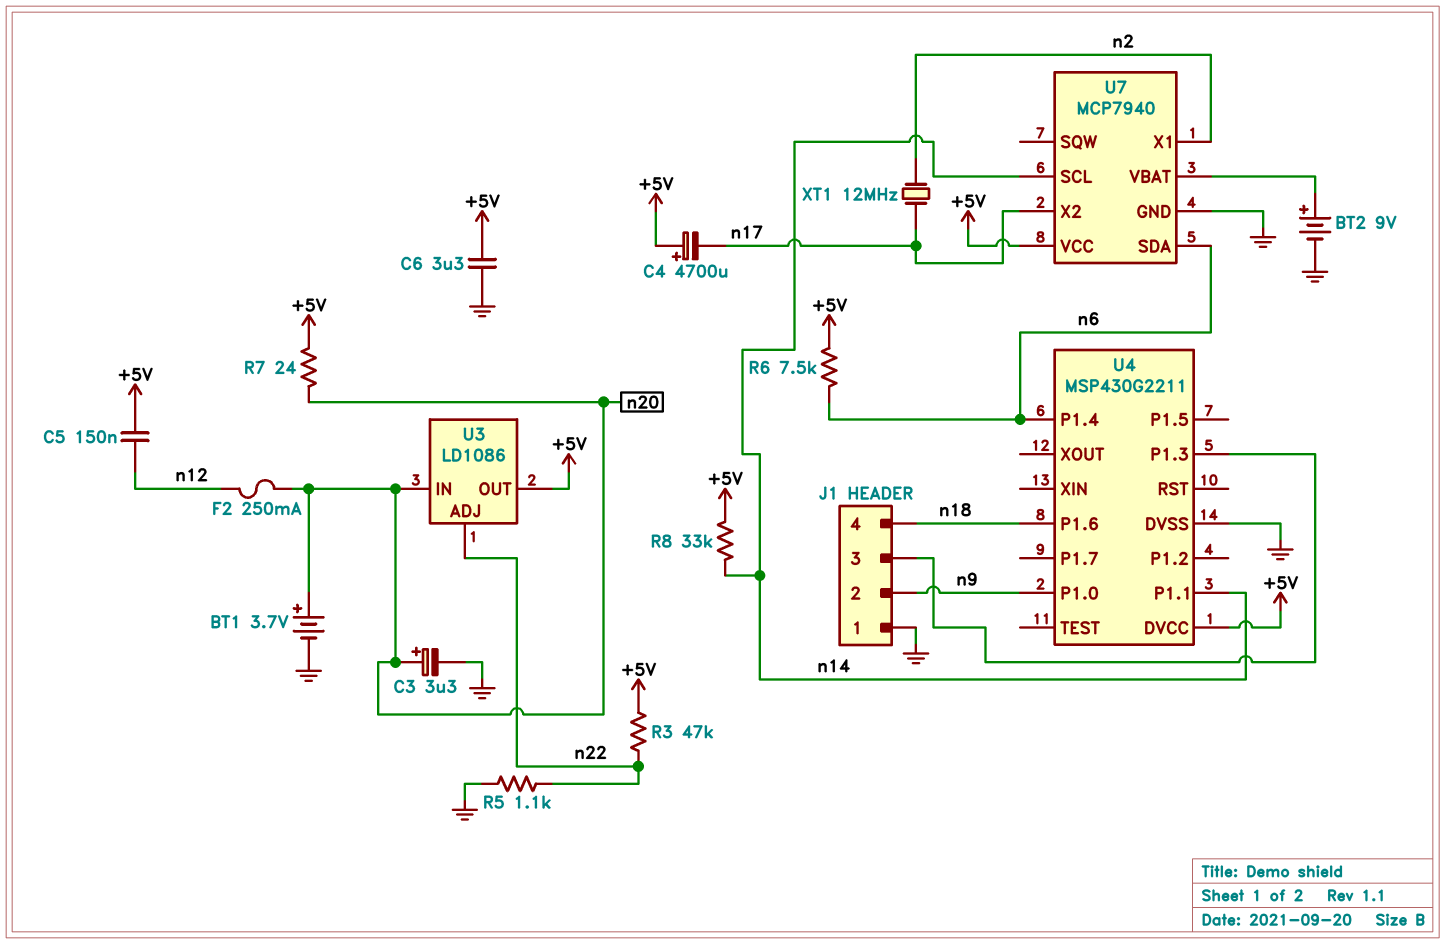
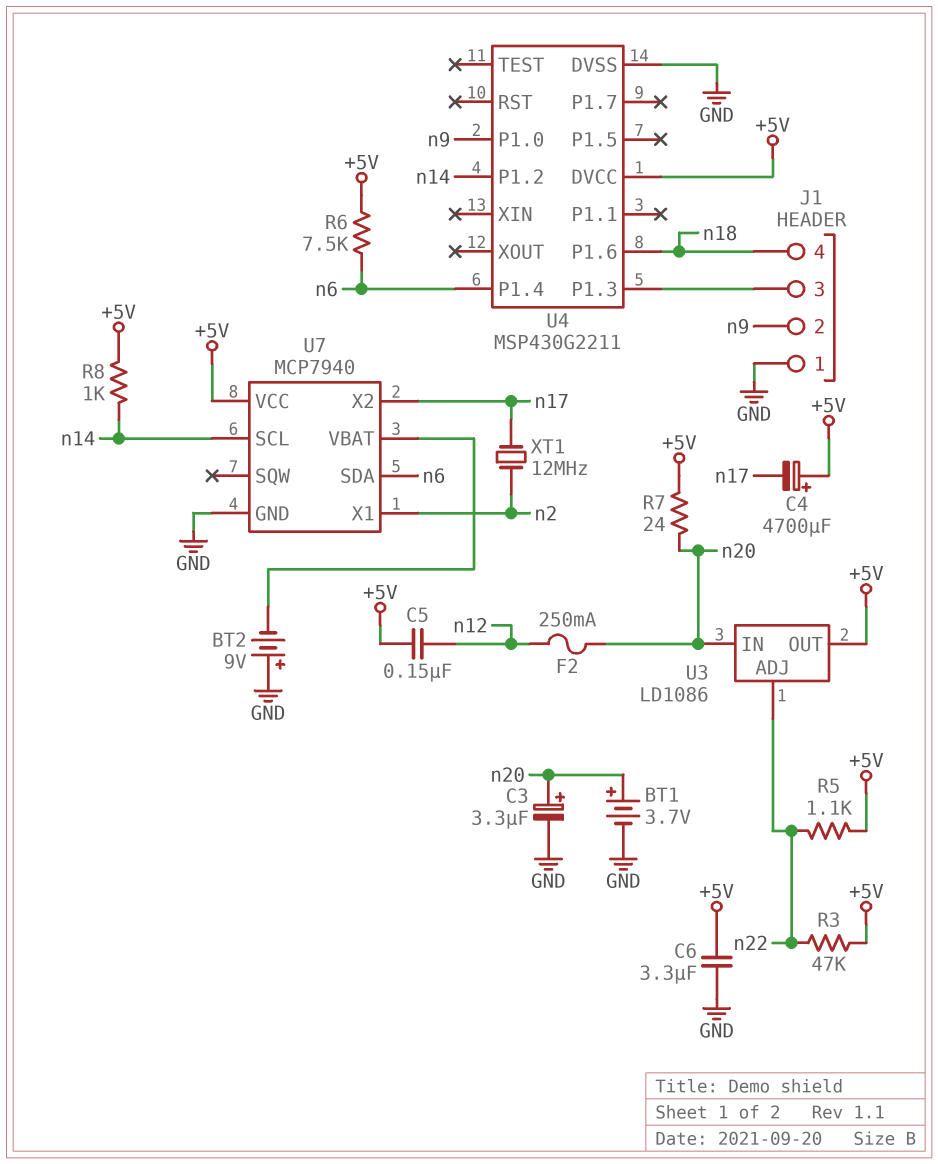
BT2: 9V (plus U7/VBAT, minus GND) -> 9V (plus GND, minus U7/VBAT)
R5: 1.1k (GND, n22) -> 1.1k (+5V, n22)
R8: 33k (+5V, n14) -> 1k (+5V, n14)
U4 pin P1.1: n14 -> none
U4 pin P1.2: none -> n14

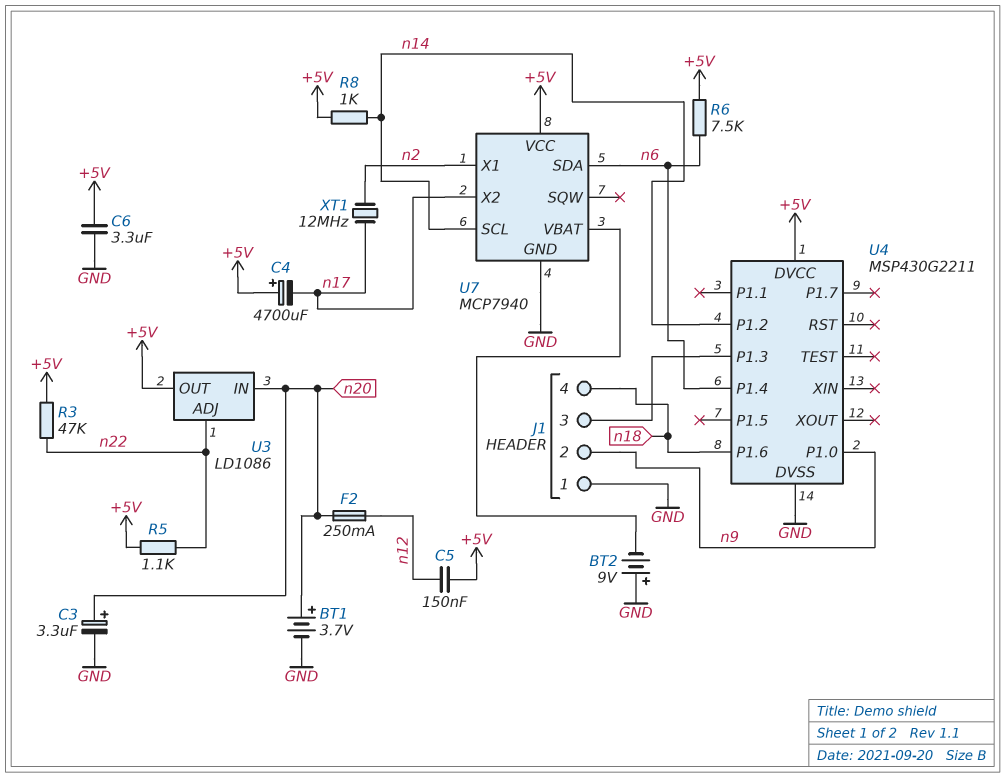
R7: 24 (+5V, n20) -> none

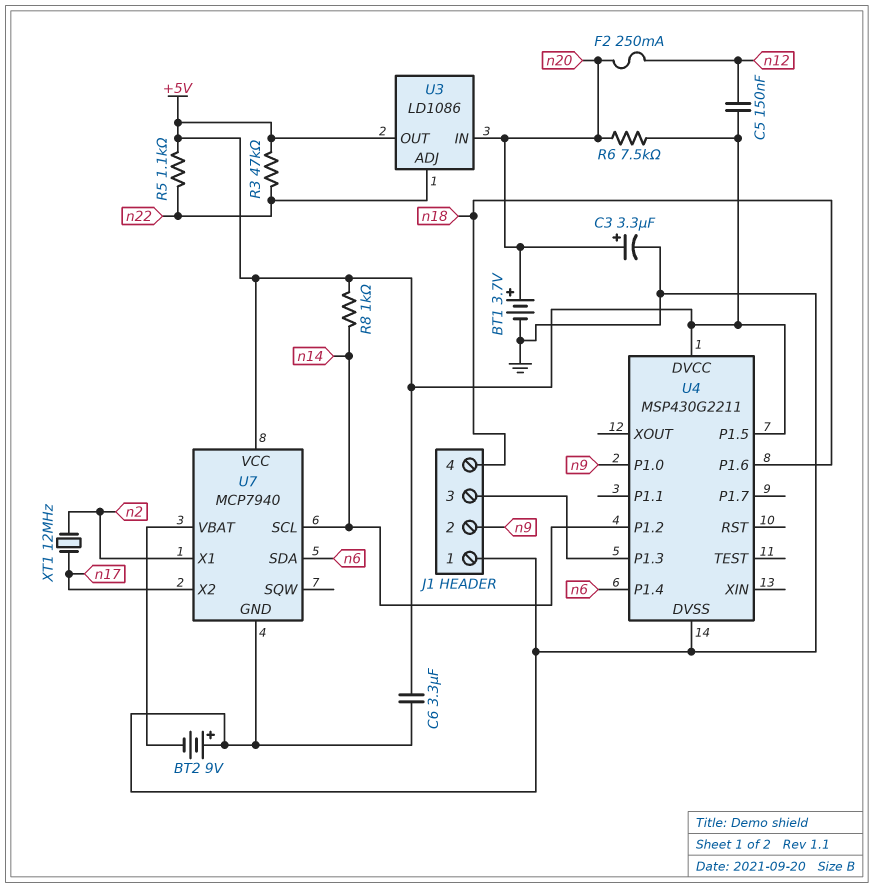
C4: 4700uF (plus +5V, minus n17) -> none
R6: 7.5k (+5V, n6) -> 7.5k (+5V, n20)
U4 pin P1.5: none -> +5V

